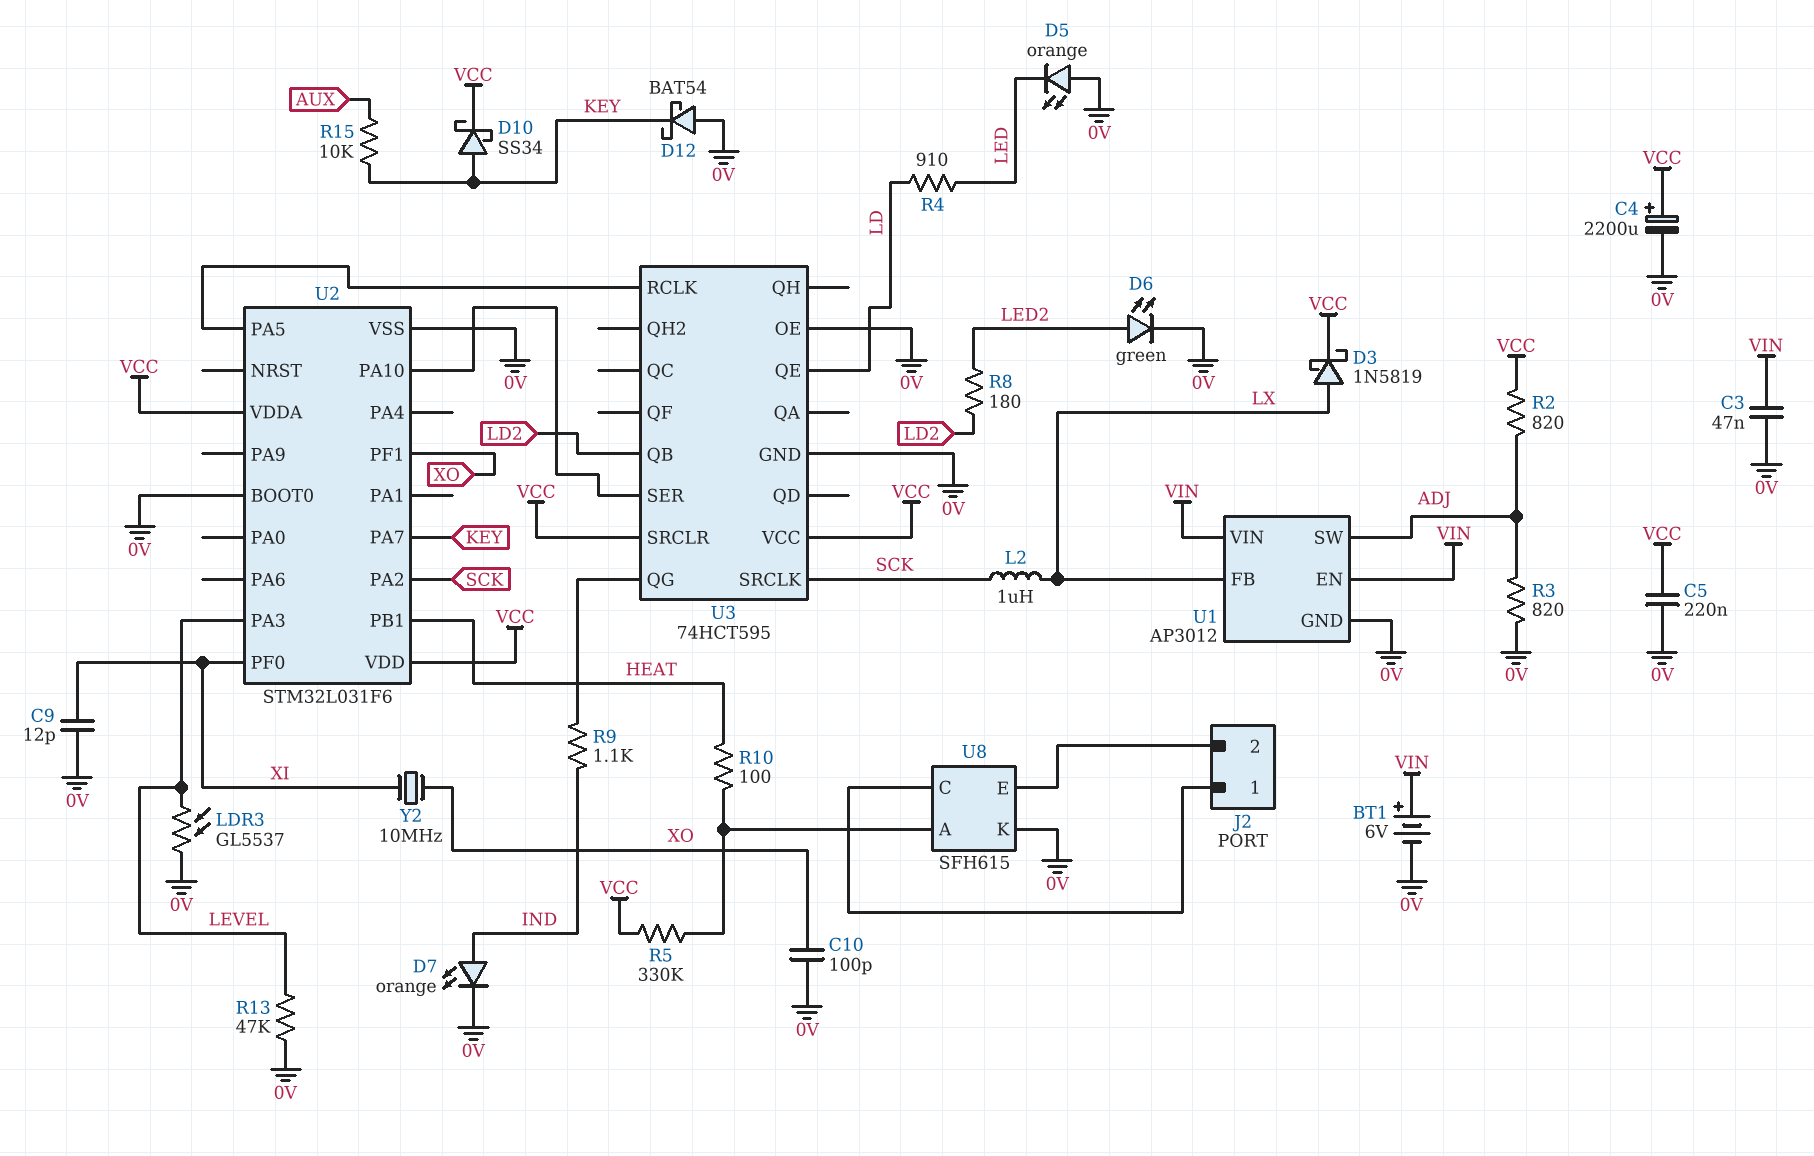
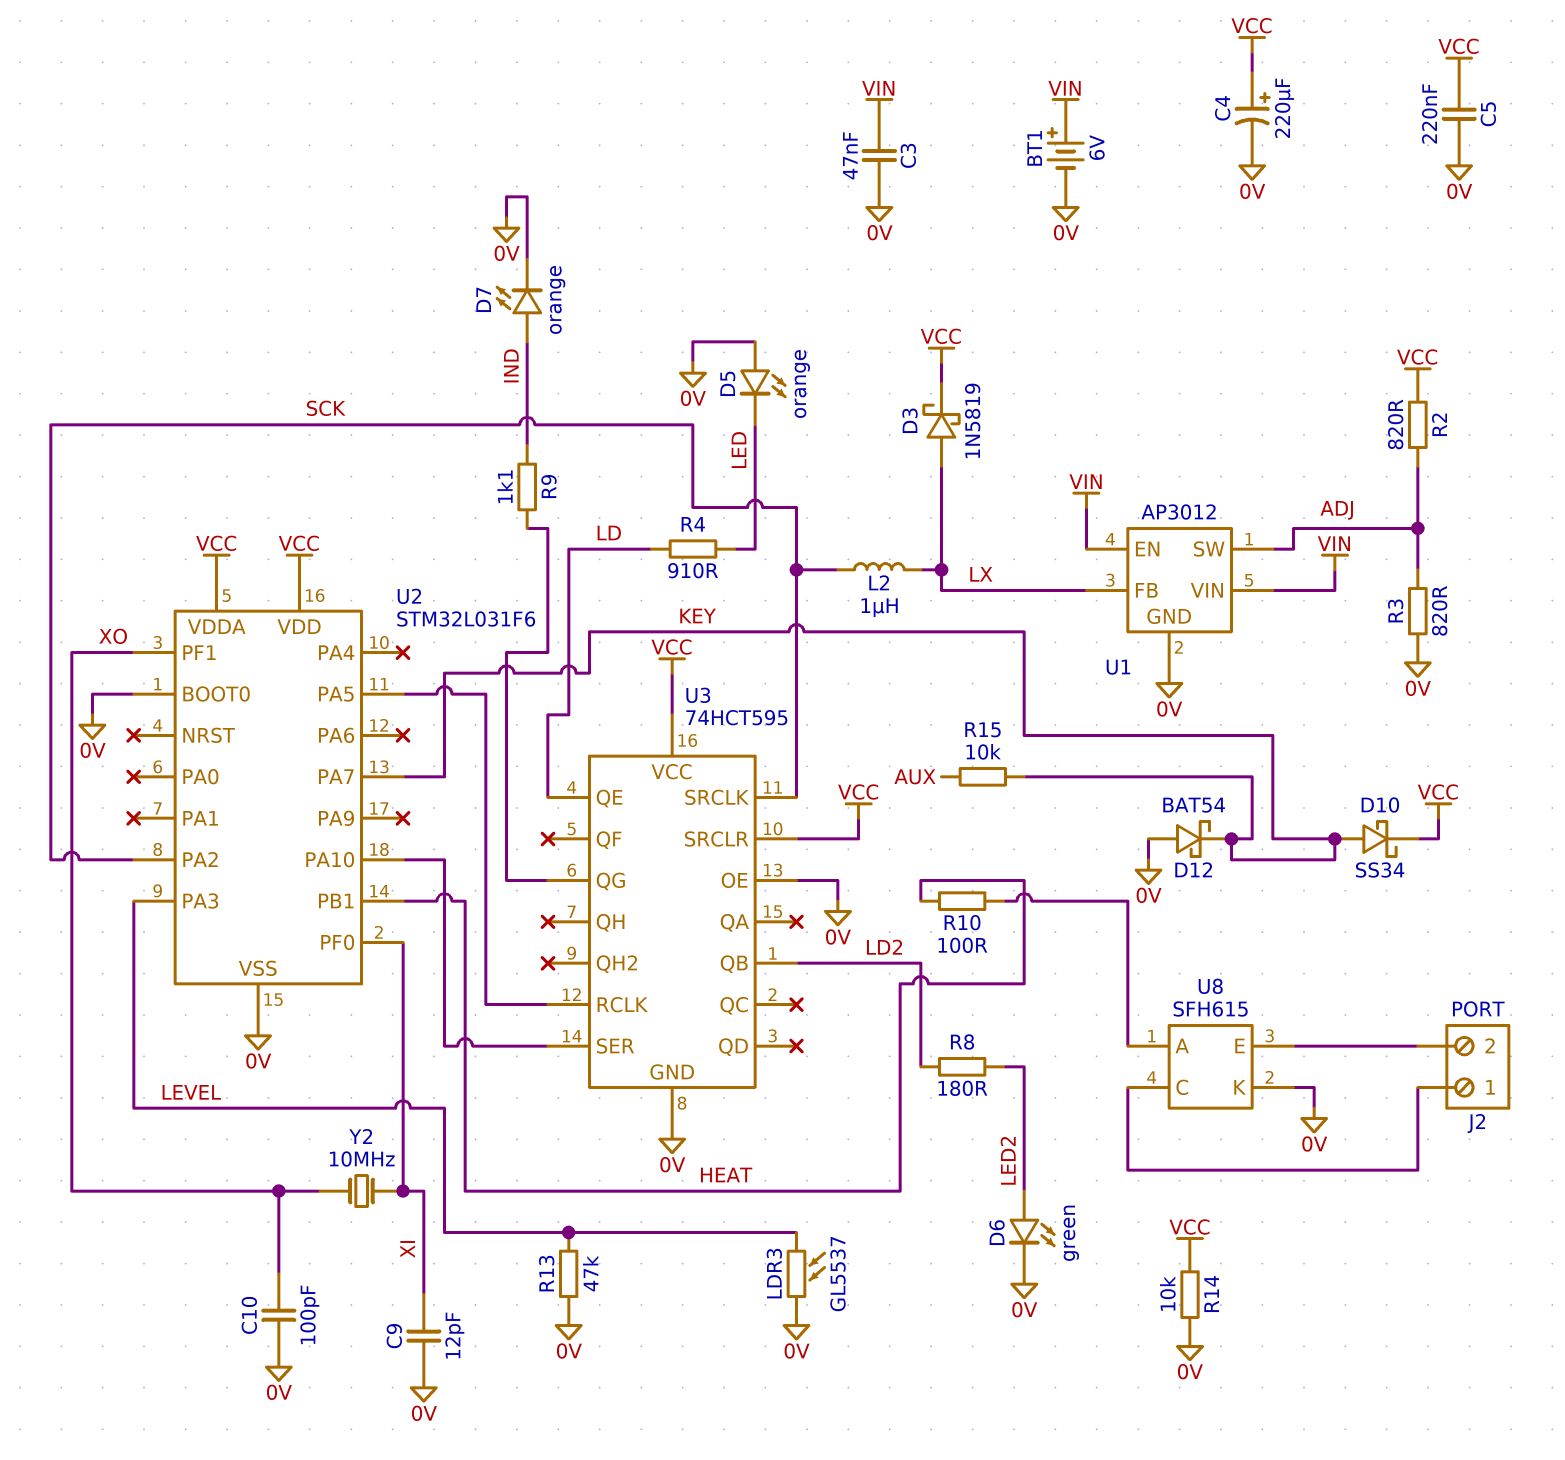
C4: 2200uF (plus VCC, minus 0V) -> 220uF (plus VCC, minus 0V)
R5: 330k (U8/A, VCC) -> none
R14: none -> 10k (0V, VCC)

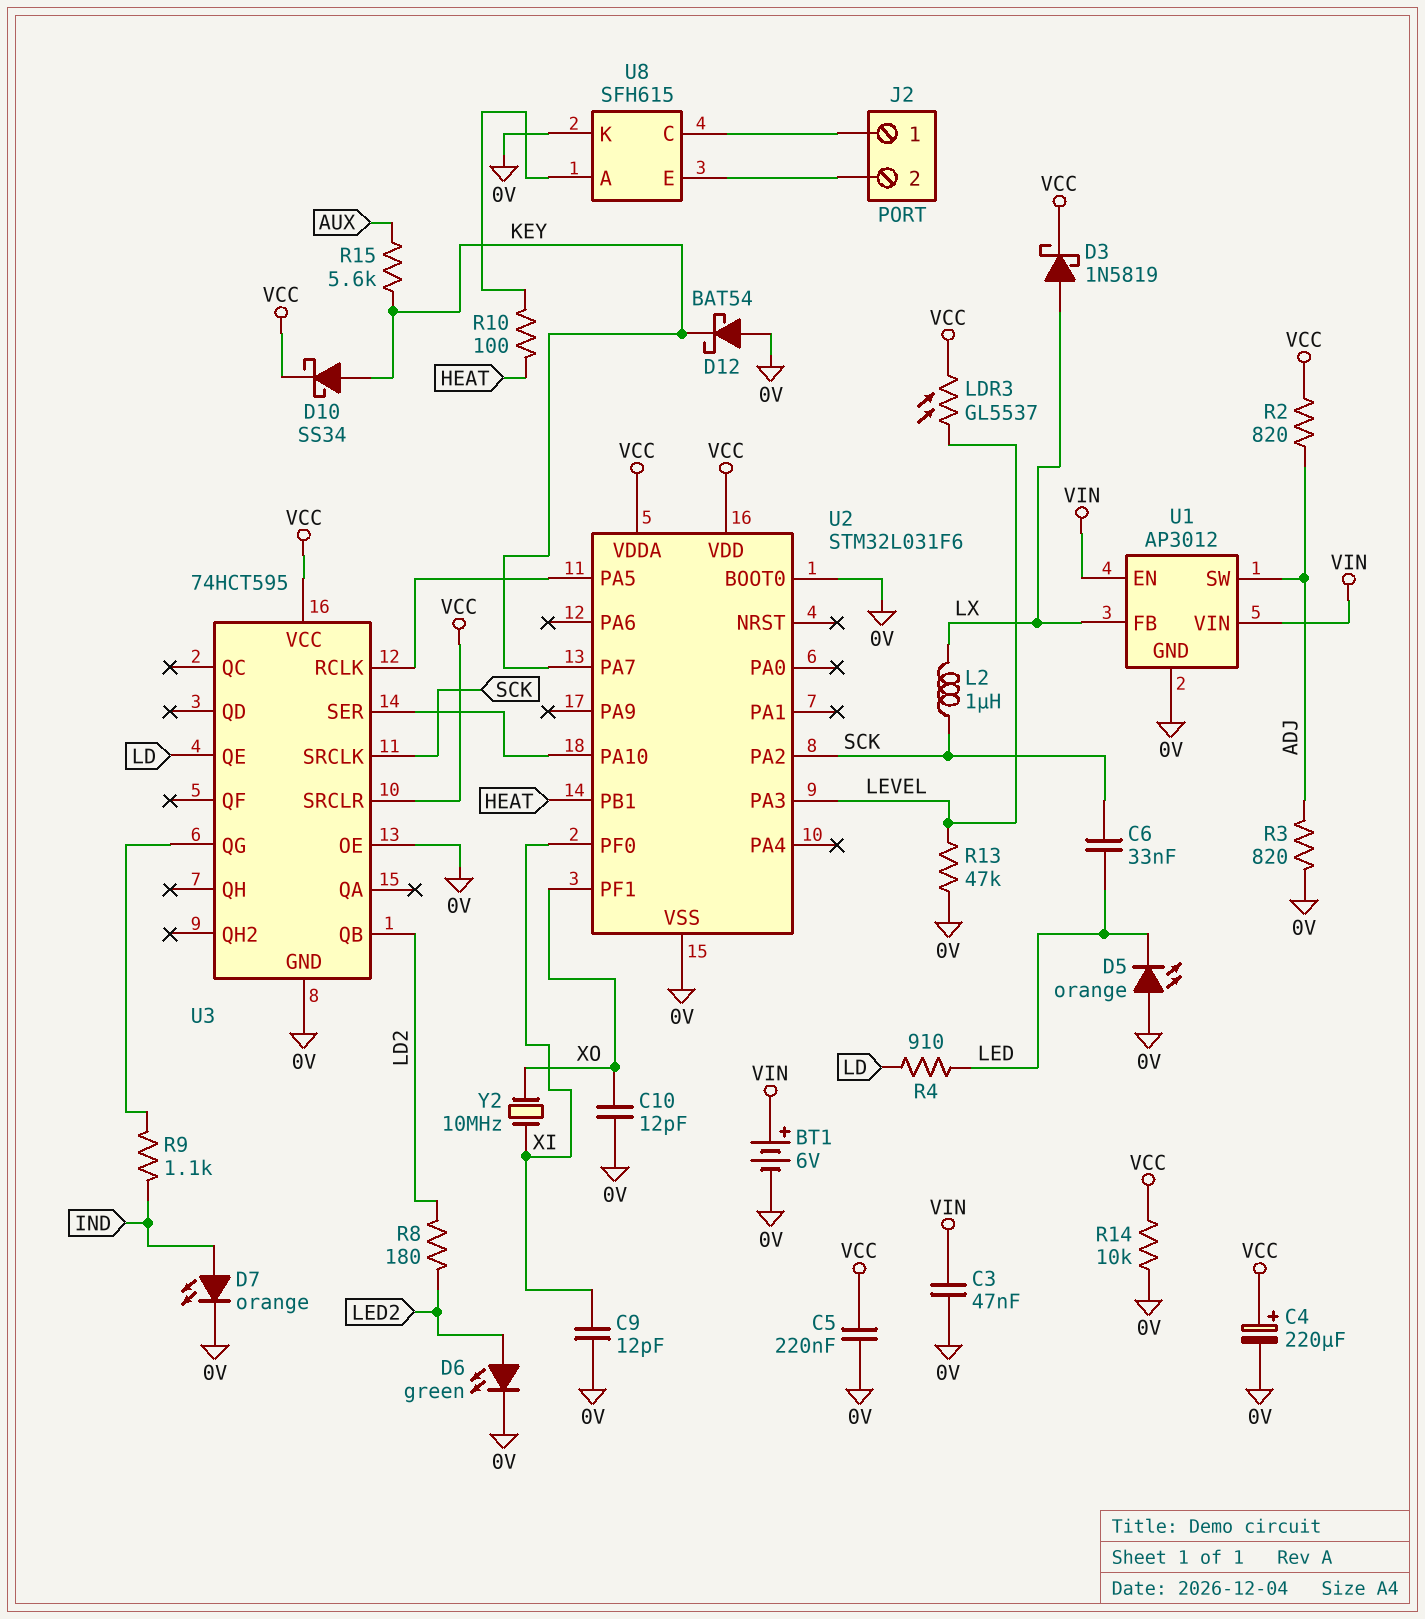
C6: none -> 33nF (LED, SCK)
C10: 100pF (0V, XO) -> 12pF (0V, XO)
LDR3: GL5537 (0V, LEVEL) -> GL5537 (LEVEL, VCC)
R15: 10k (AUX, KEY) -> 5.6k (AUX, KEY)

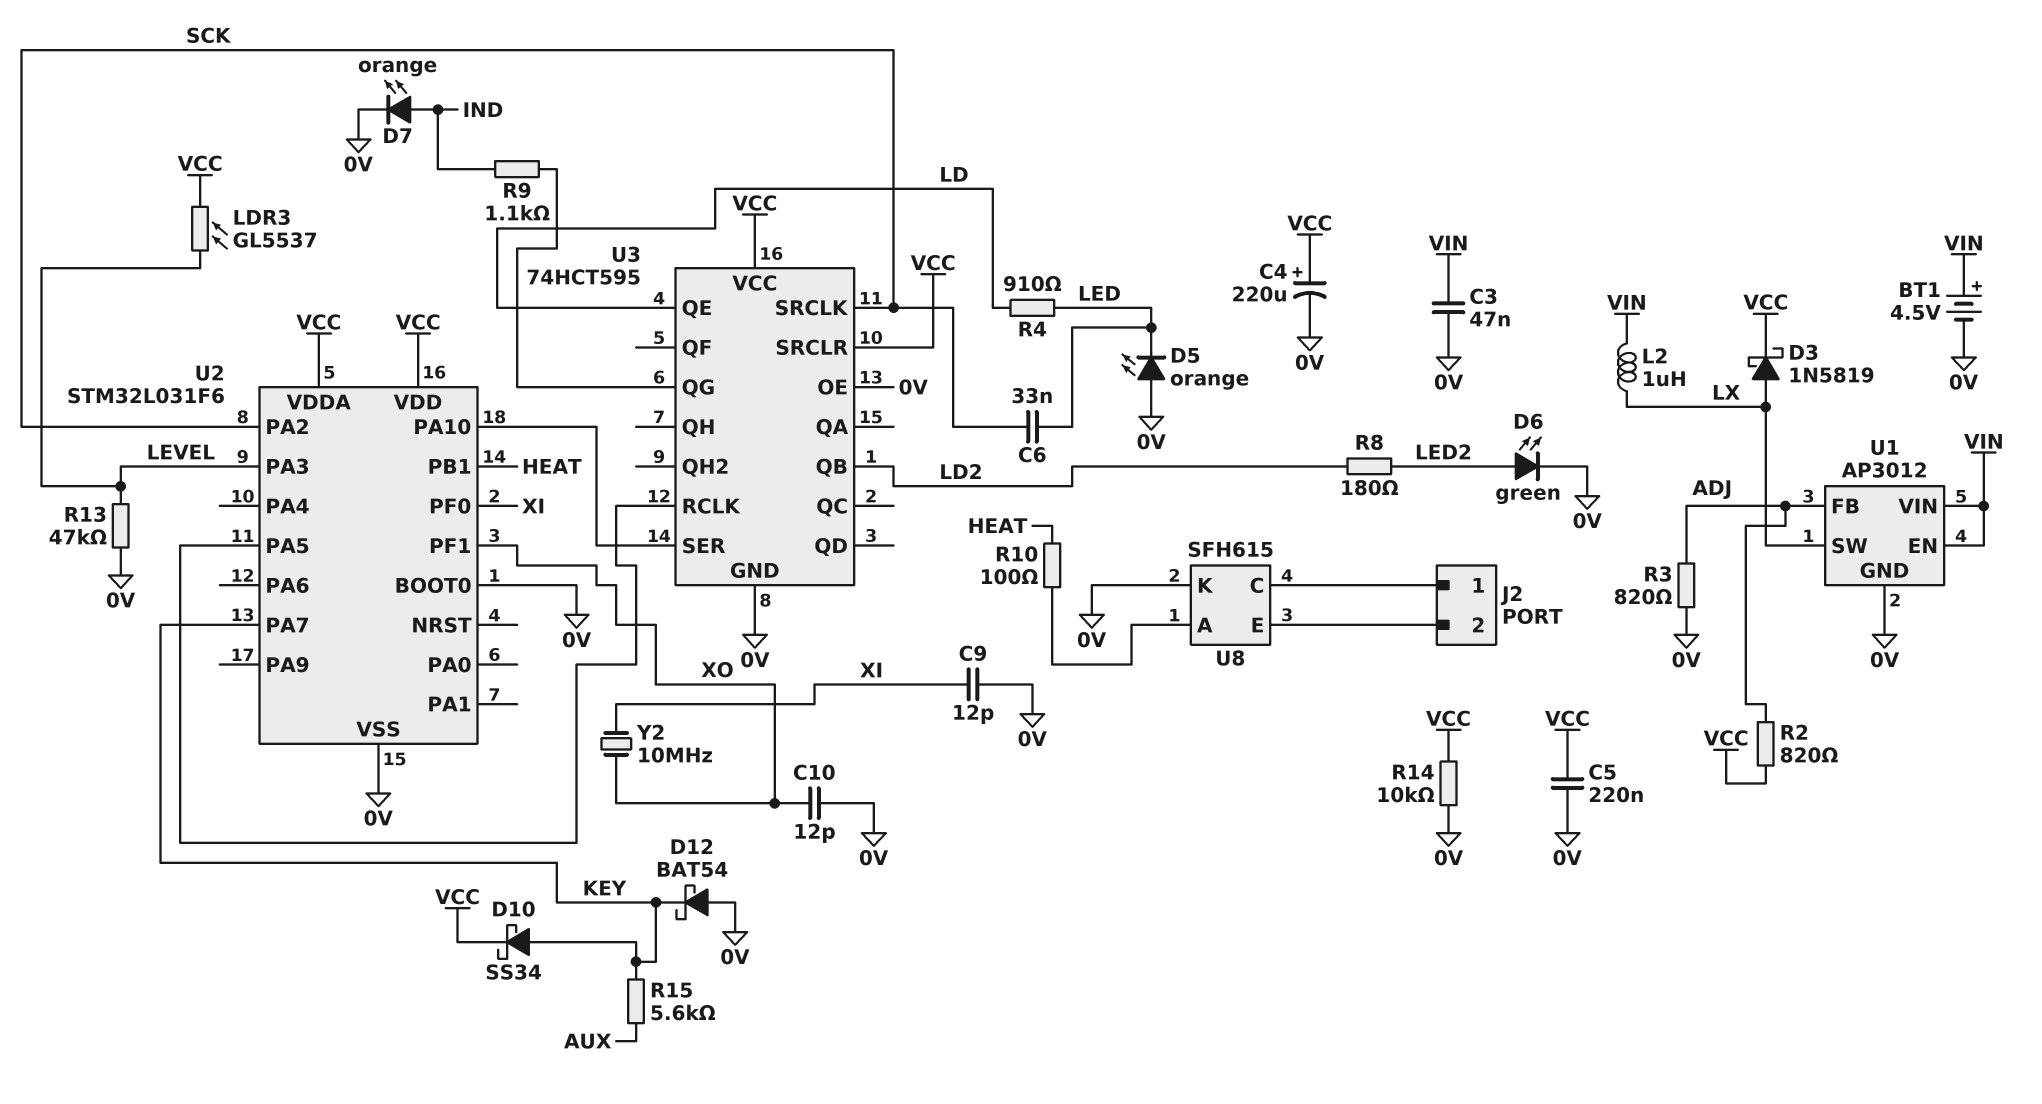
BT1: 6V (plus VIN, minus 0V) -> 4.5V (plus VIN, minus 0V)
L2: 1uH (LX, SCK) -> 1uH (LX, VIN)
U1 pin FB: LX -> ADJ
U1 pin SW: ADJ -> LX

